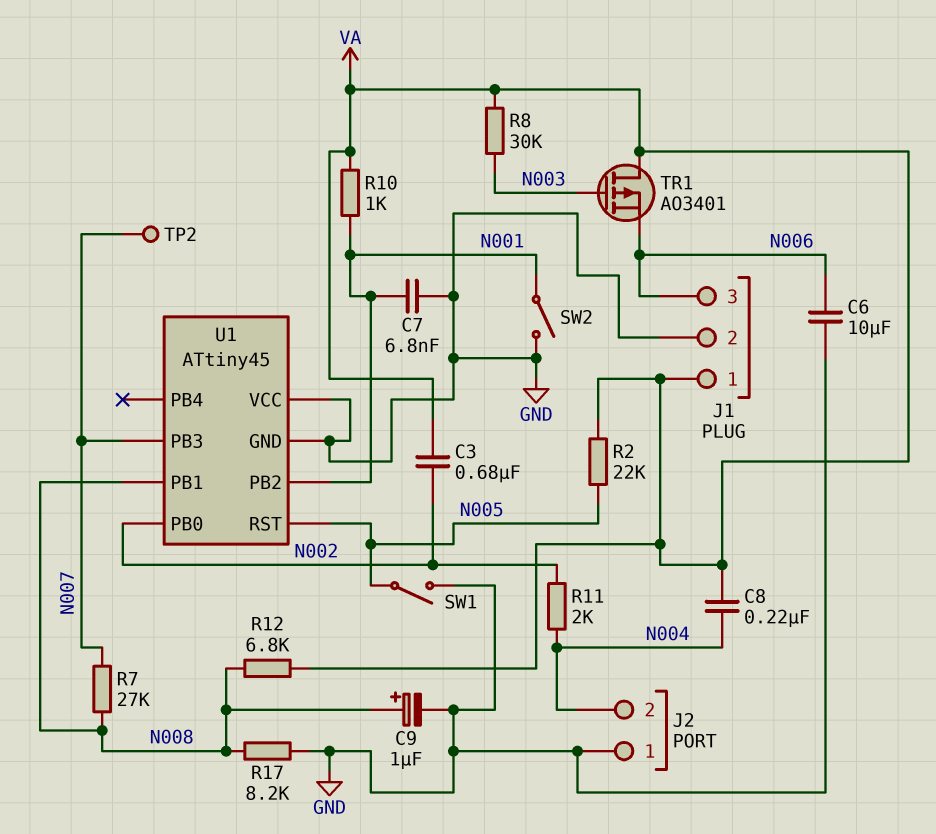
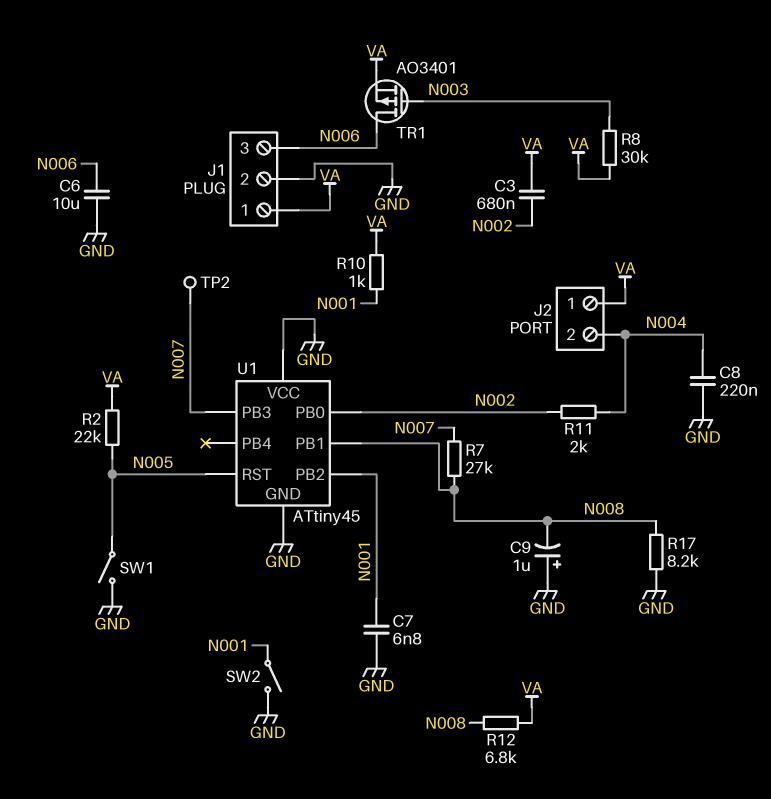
C8: 220nF (N004, VA) -> 220nF (GND, N004)
C9: 1uF (plus N008, minus GND) -> 1uF (plus GND, minus N008)
J2 pin 1: GND -> VA
TR1: PMOS AO3401 (G N003, D VA, S N006) -> PMOS AO3401 (G N003, D N006, S VA)

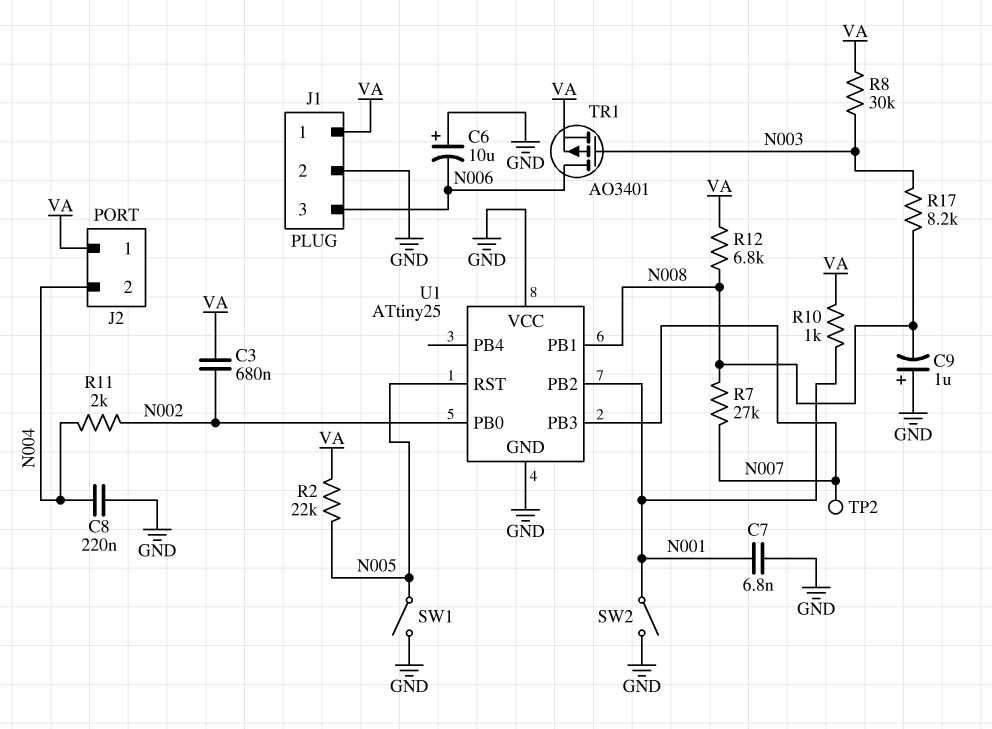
C6: 10uF (GND, N006) -> 10uF (plus GND, minus N006)
R17: 8.2k (GND, N008) -> 8.2k (N003, N008)
U1: ATtiny45 -> ATtiny25

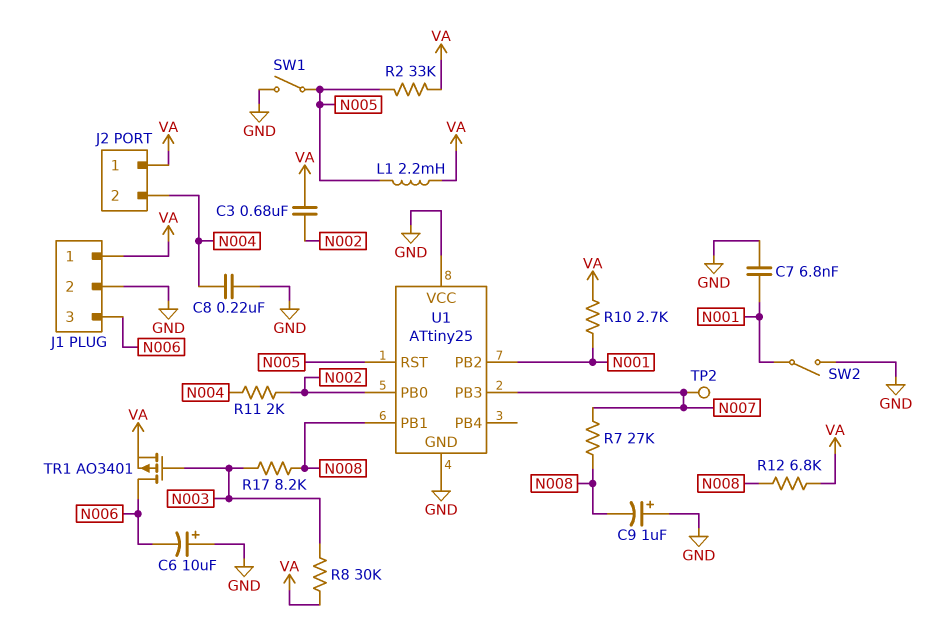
L1: none -> 2.2mH (N005, VA)
R2: 22k (N005, VA) -> 33k (N005, VA)
R10: 1k (N001, VA) -> 2.7k (N001, VA)

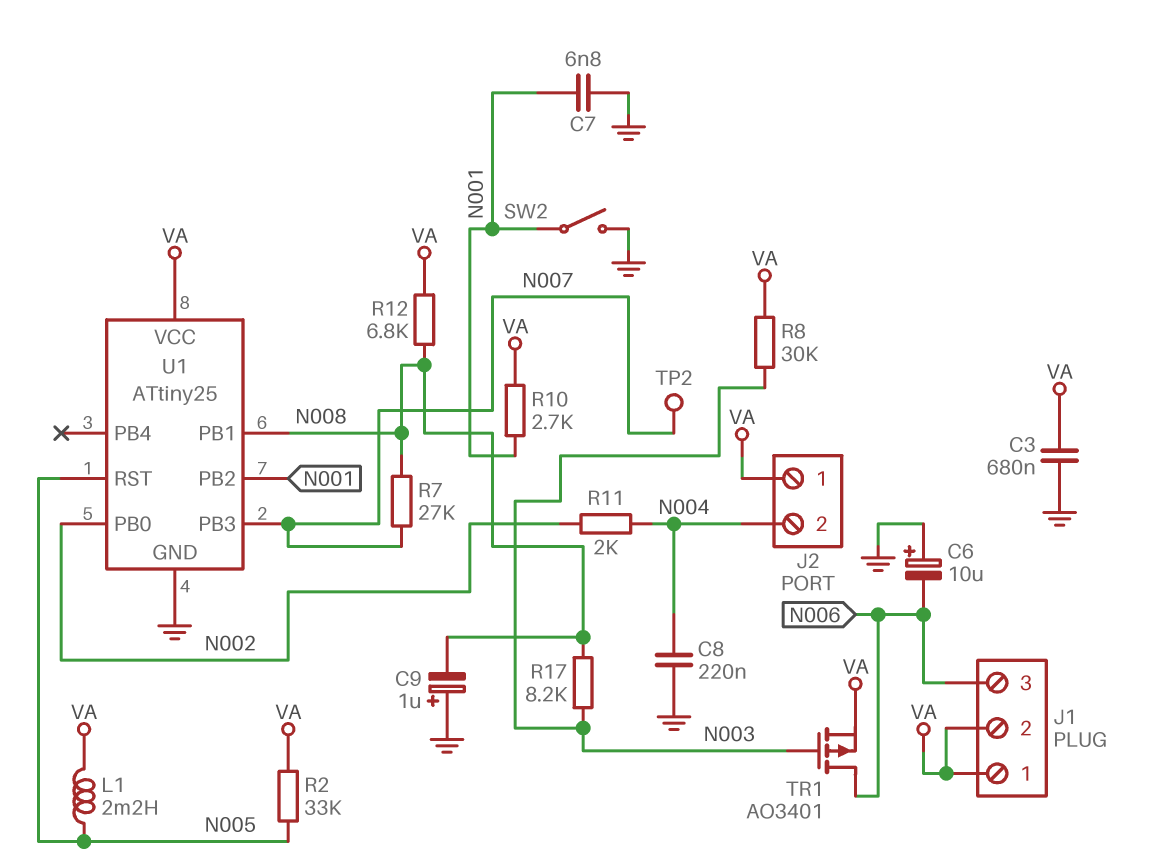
C3: 680nF (N002, VA) -> 680nF (GND, VA)
J1 pin 2: GND -> VA
SW1: switch (GND, N005) -> none
U1 pin VCC: GND -> VA

